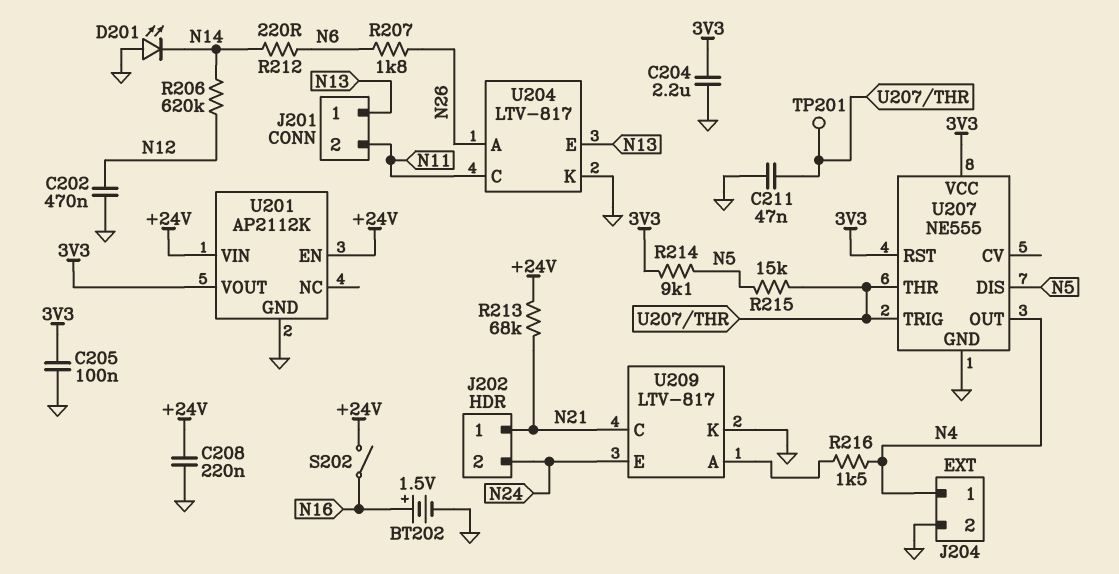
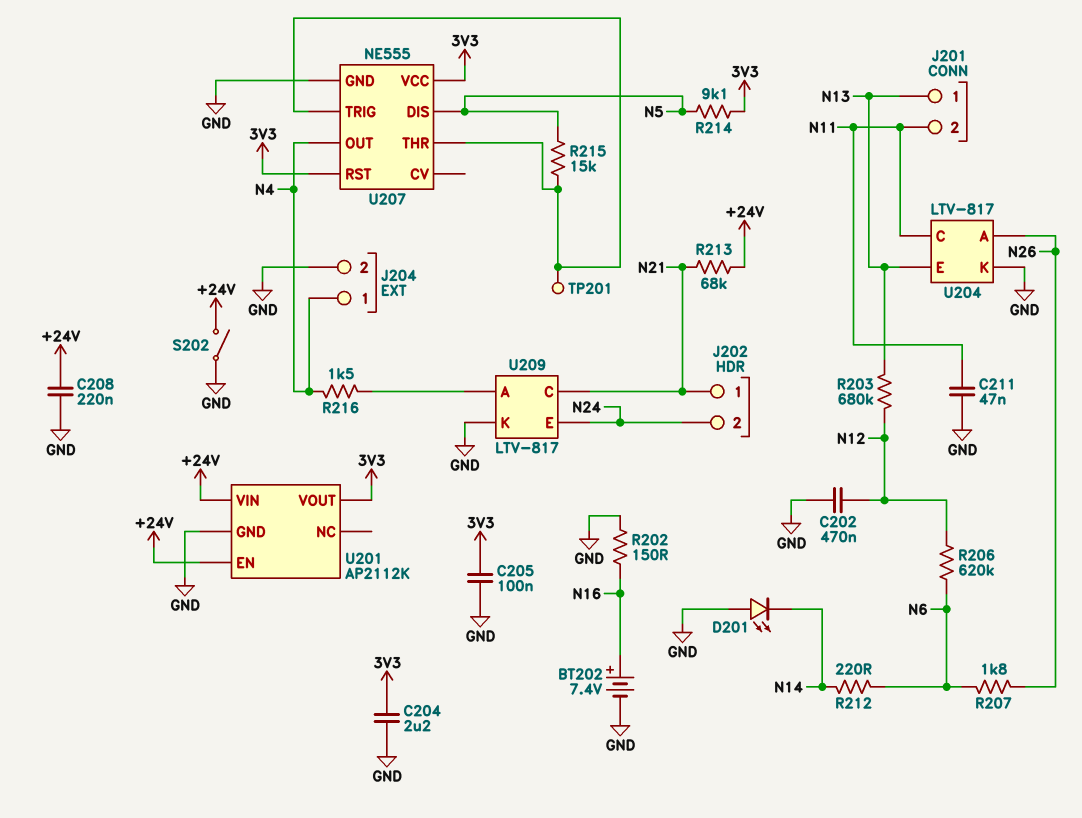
BT202: 1.5V (plus N16, minus GND) -> 7.4V (plus N16, minus GND)
C211: 47nF (GND, U207/THR) -> 47nF (GND, N11)
R202: none -> 150 (GND, N16)
R203: none -> 680k (N12, N13)
R206: 620k (N12, N14) -> 620k (N6, N12)
S202: switch (+24V, N16) -> switch (+24V, GND)

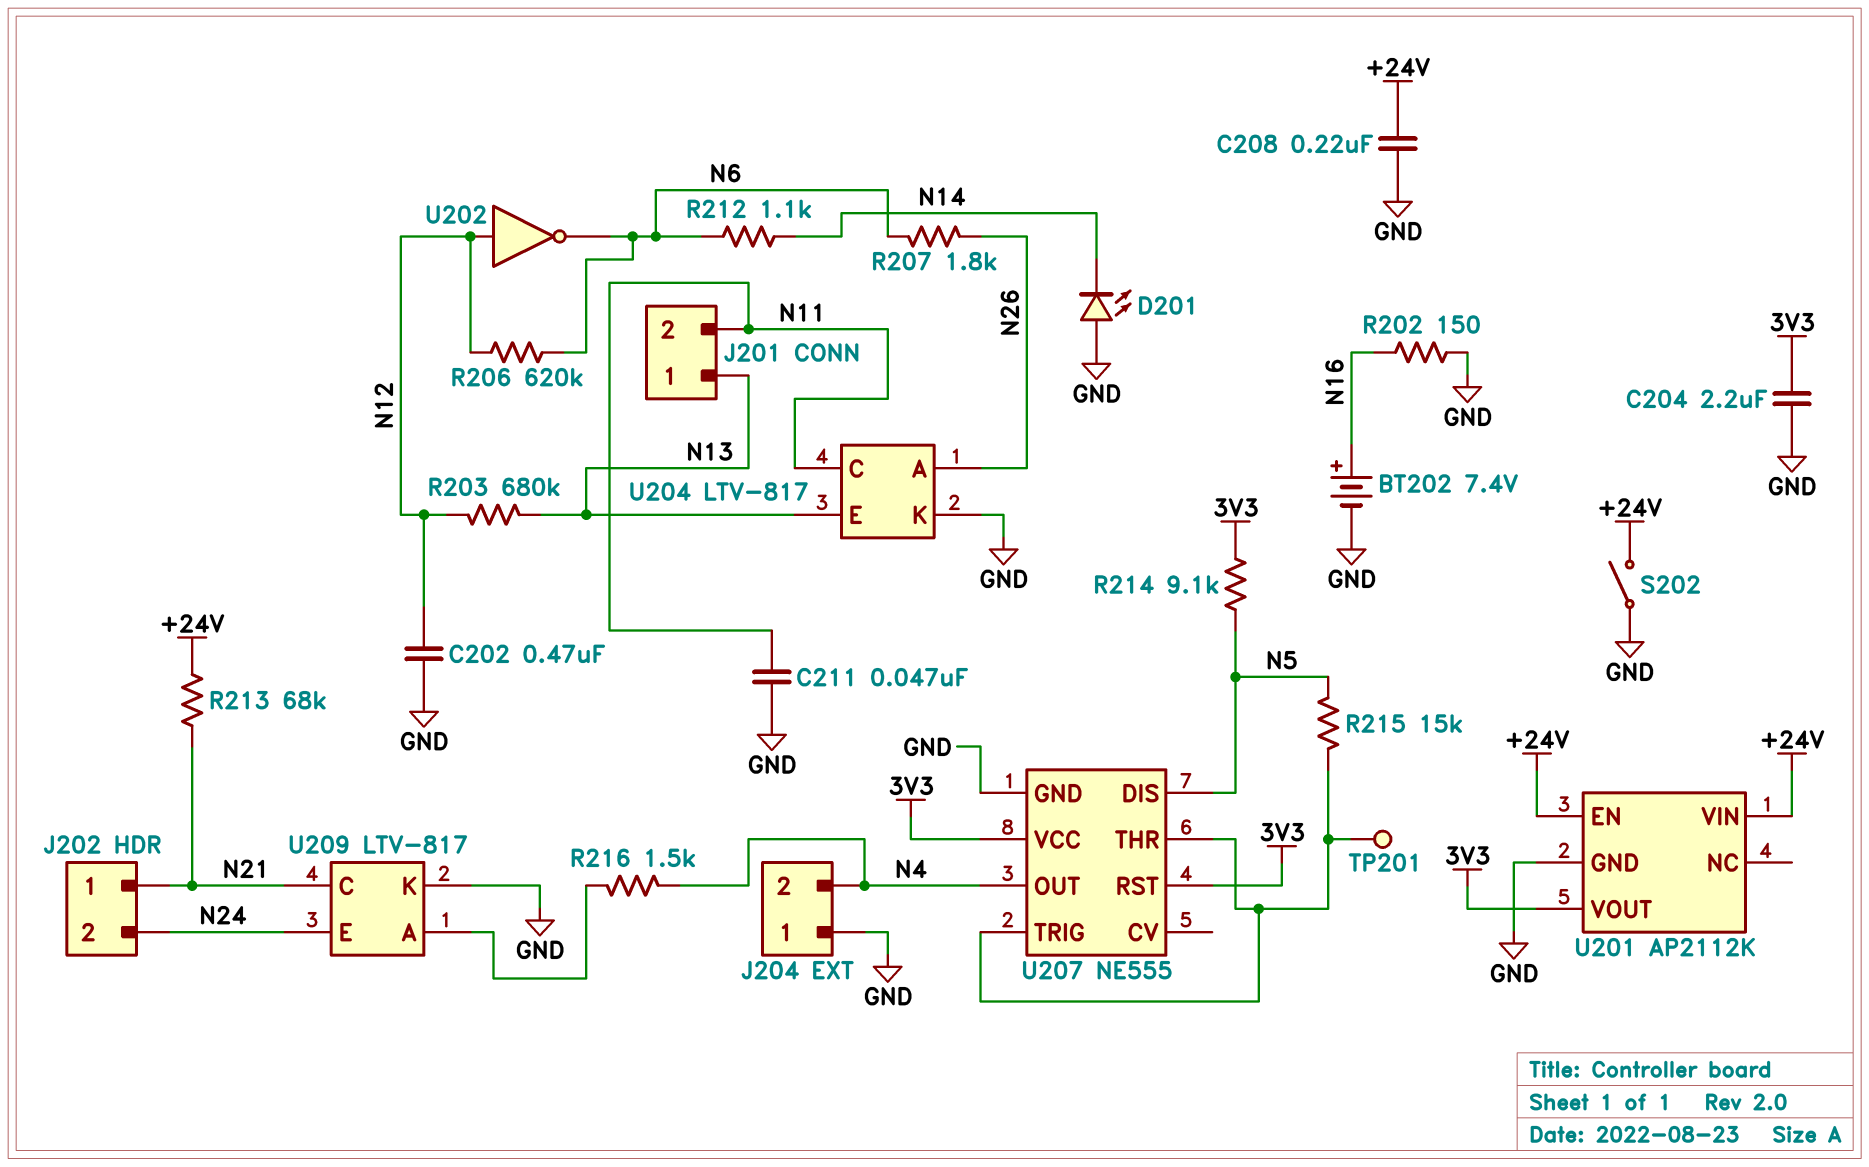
C205: 100nF (3V3, GND) -> none
J204 pin 1: N4 -> GND
J204 pin 2: GND -> N4
R212: 220 (N6, N14) -> 1.1k (N6, N14)
U202: none -> NOT (in N12, out N6)

